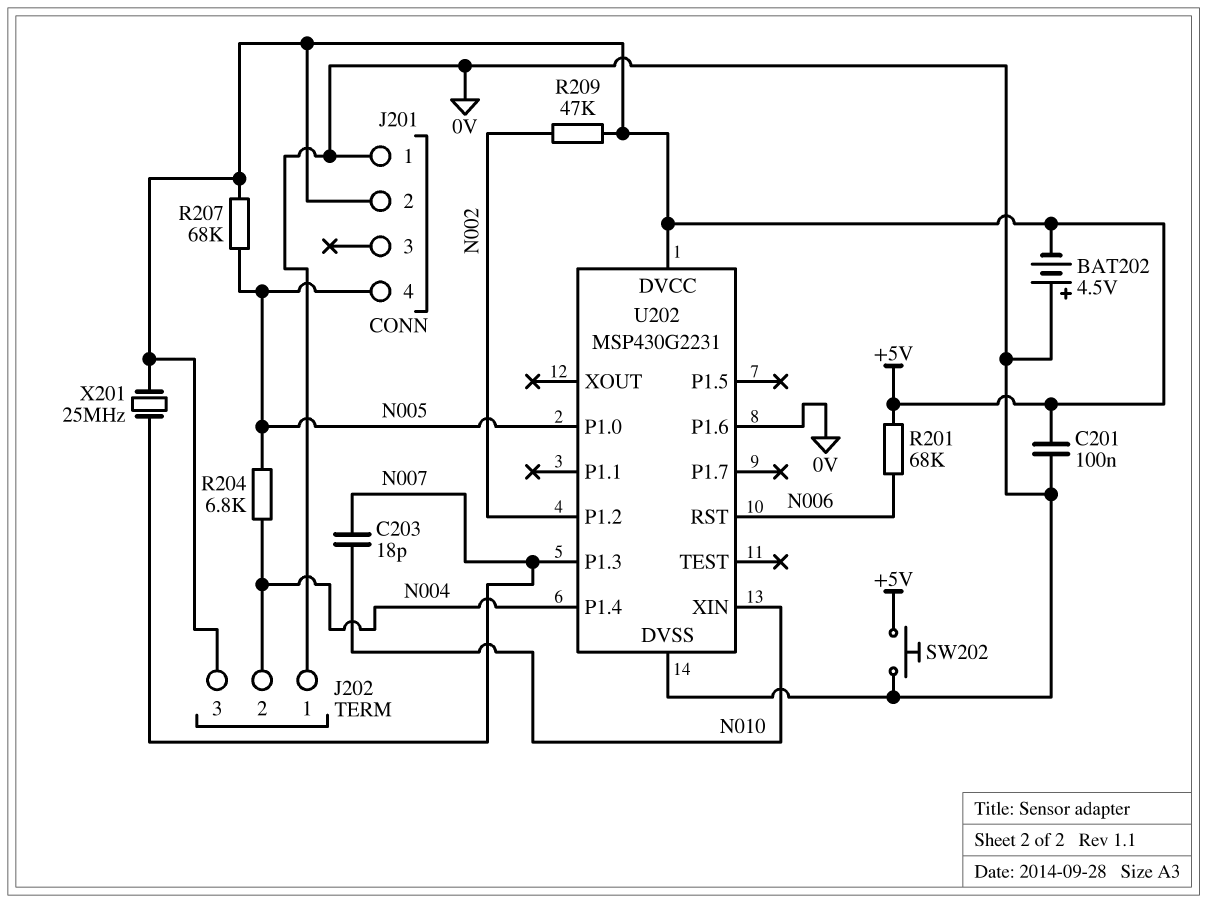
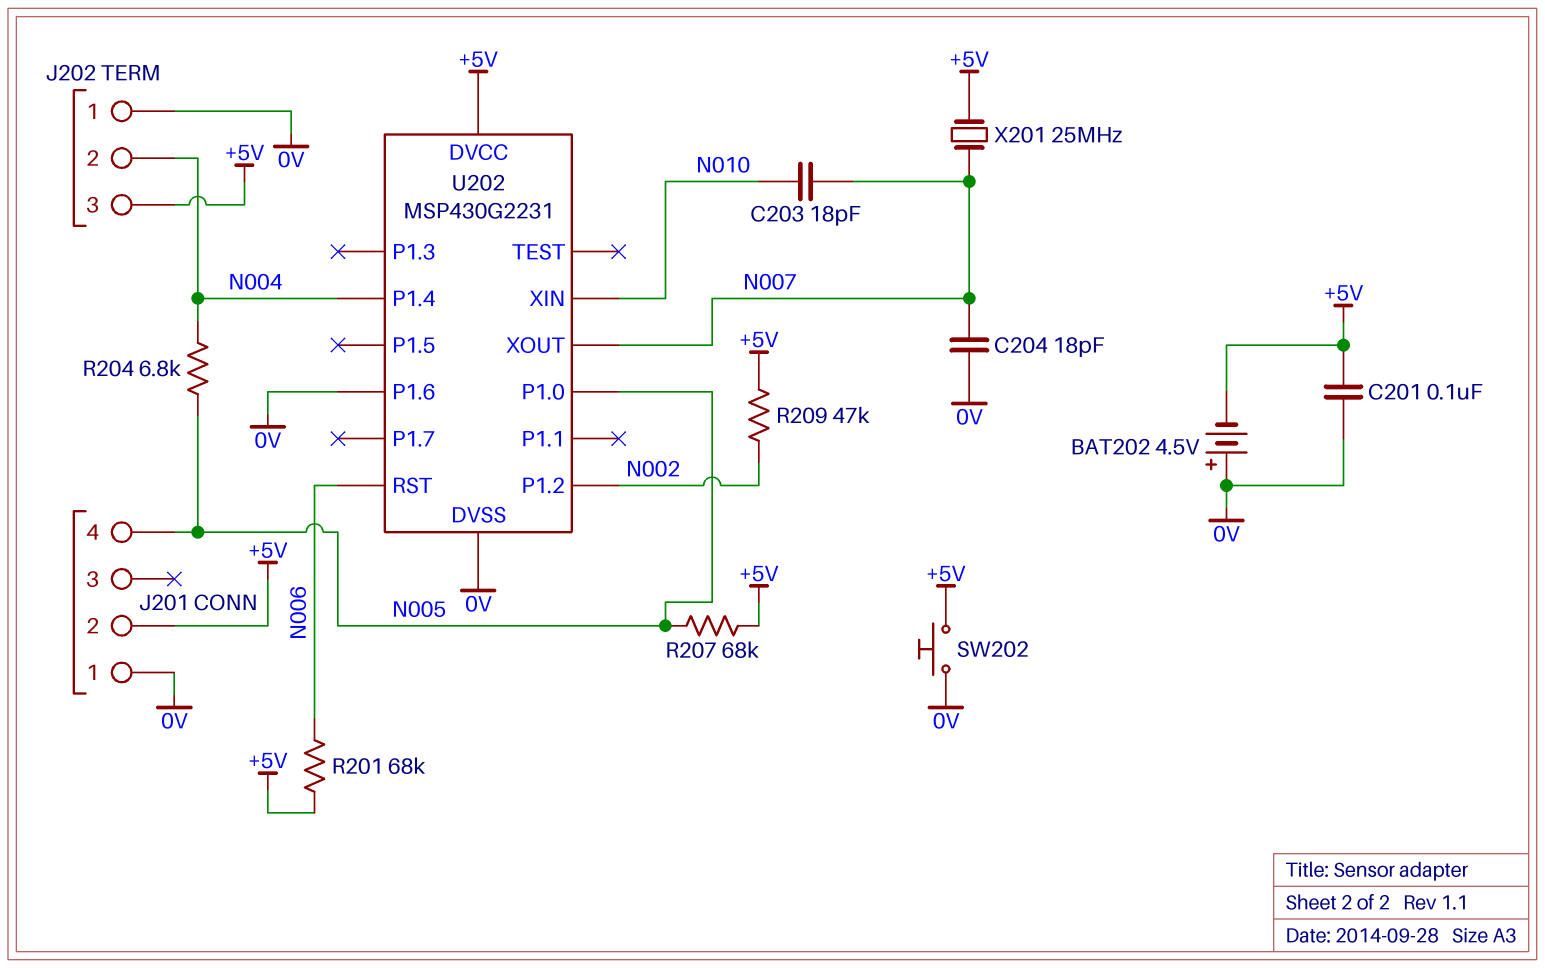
C204: none -> 18pF (0V, N007)
U202 pin P1.3: N007 -> none
U202 pin XOUT: none -> N007

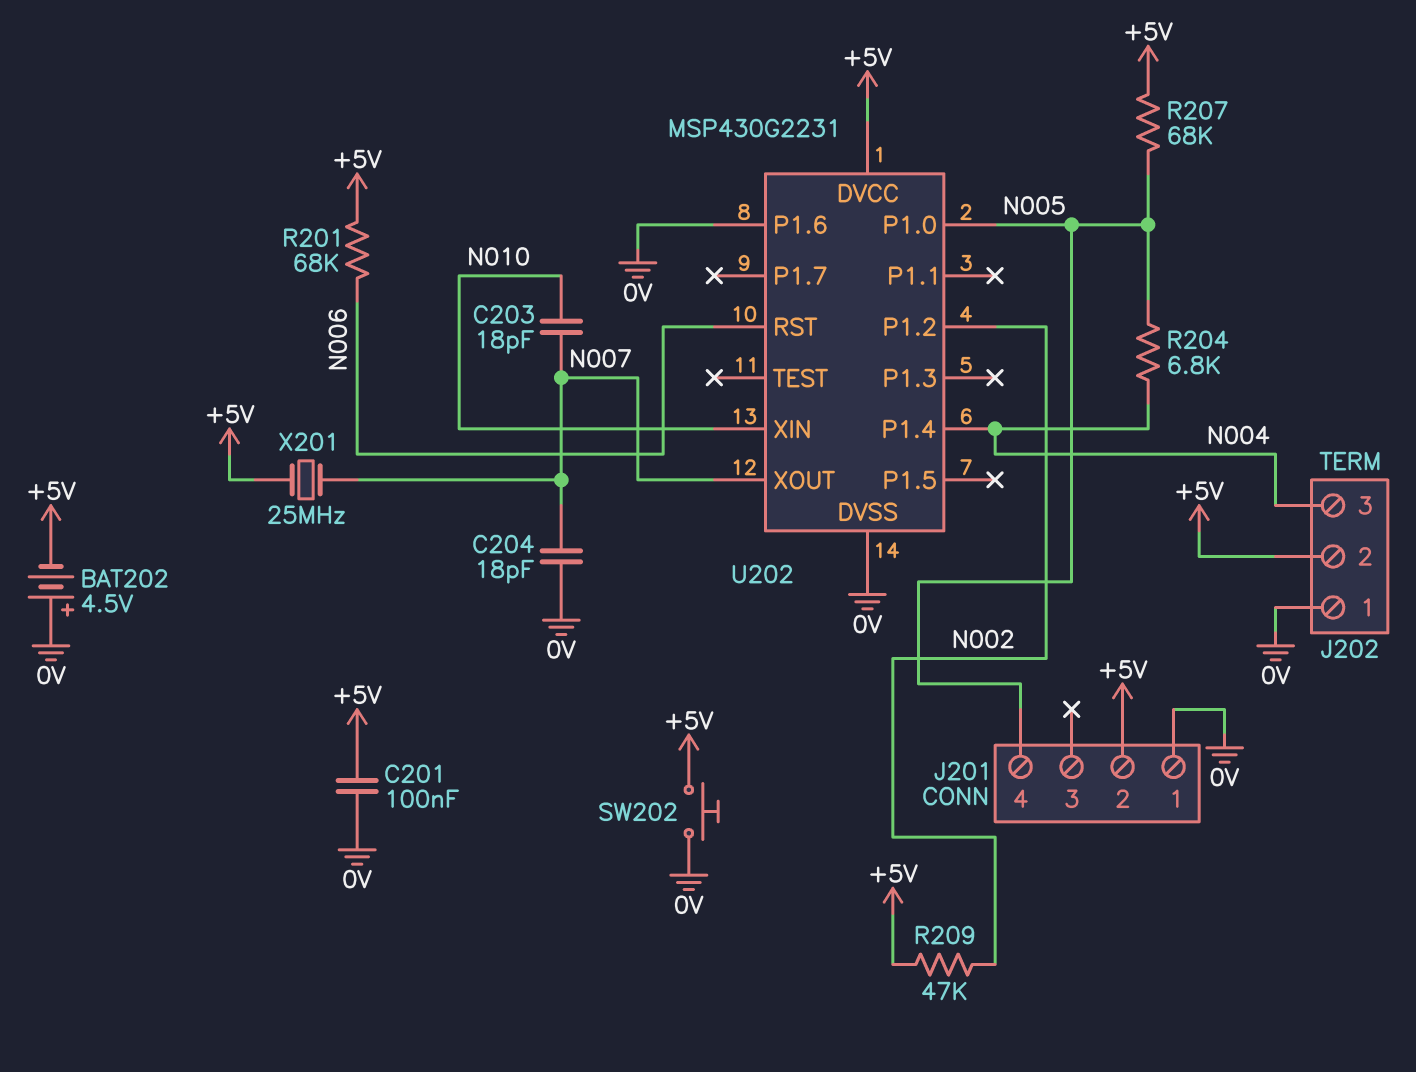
J202 pin 2: N004 -> +5V
J202 pin 3: +5V -> N004

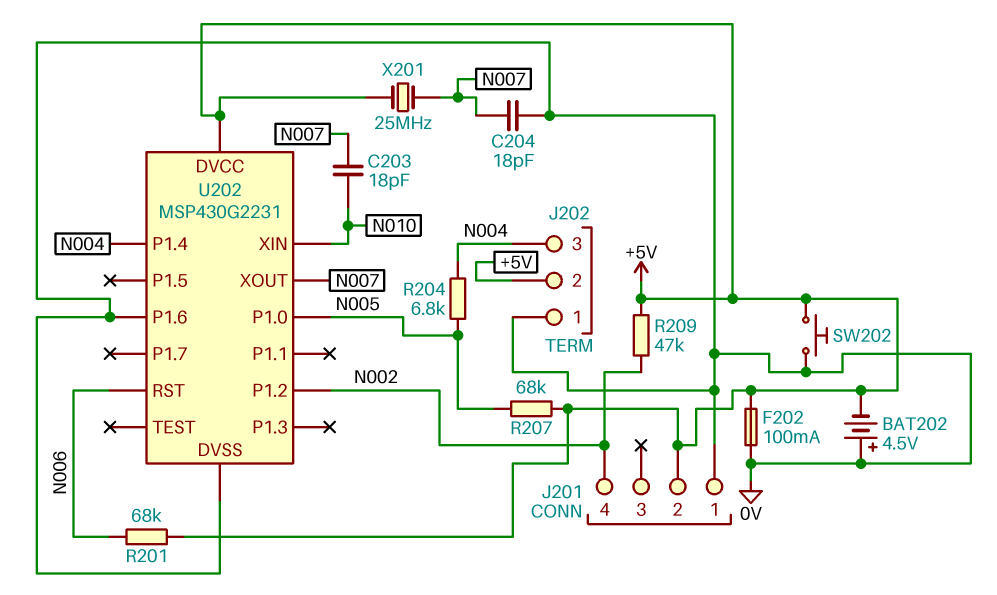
C201: 100nF (+5V, 0V) -> none
F202: none -> 100mA (+5V, 0V)
J201 pin 4: N005 -> N002

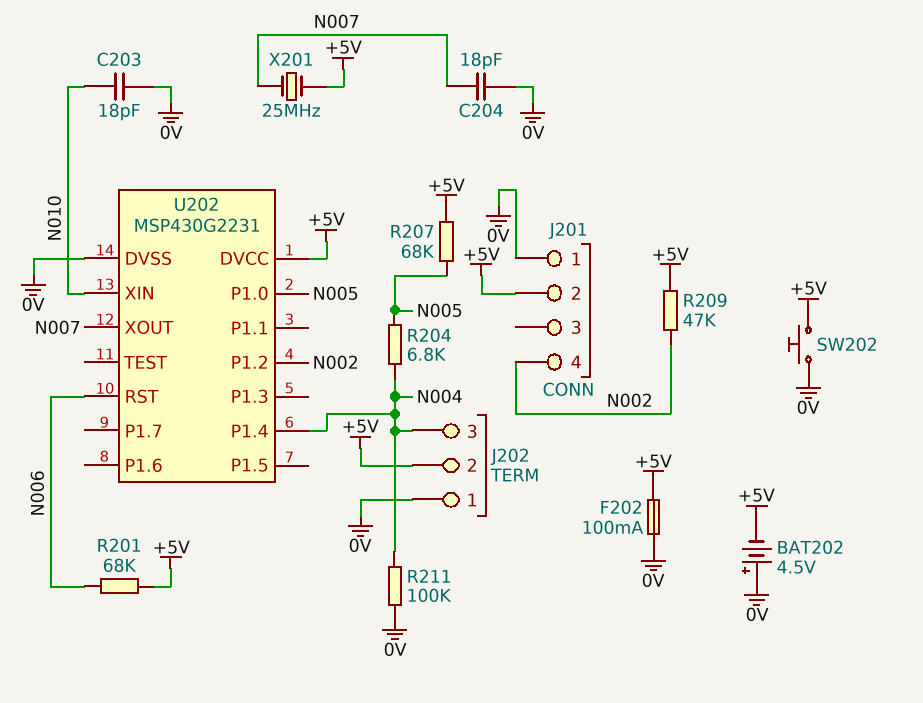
C203: 18pF (N007, N010) -> 18pF (0V, N010)
R211: none -> 100k (0V, N004)
U202 pin P1.6: 0V -> none

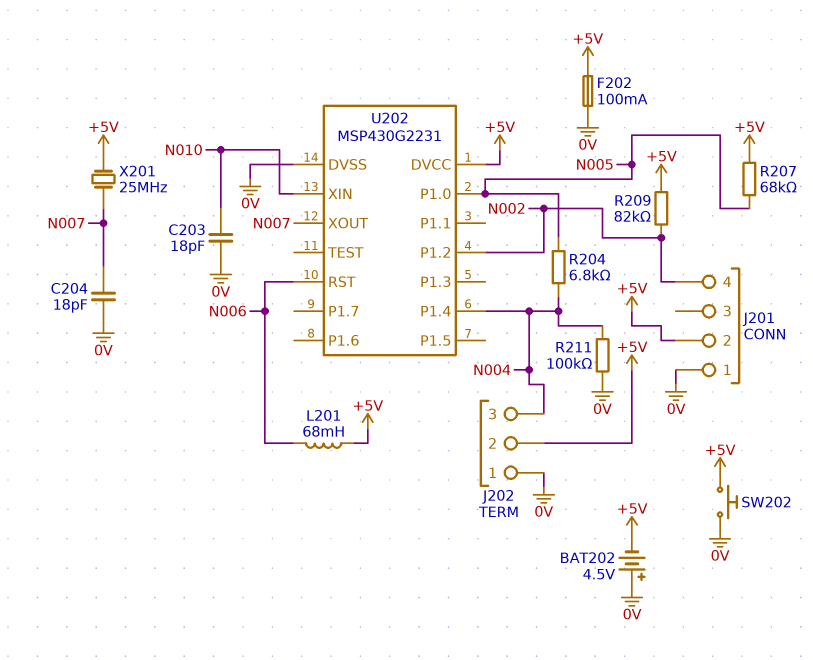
L201: none -> 68mH (+5V, N006)
R201: 68k (+5V, N006) -> none
R209: 47k (+5V, N002) -> 82k (+5V, N002)

